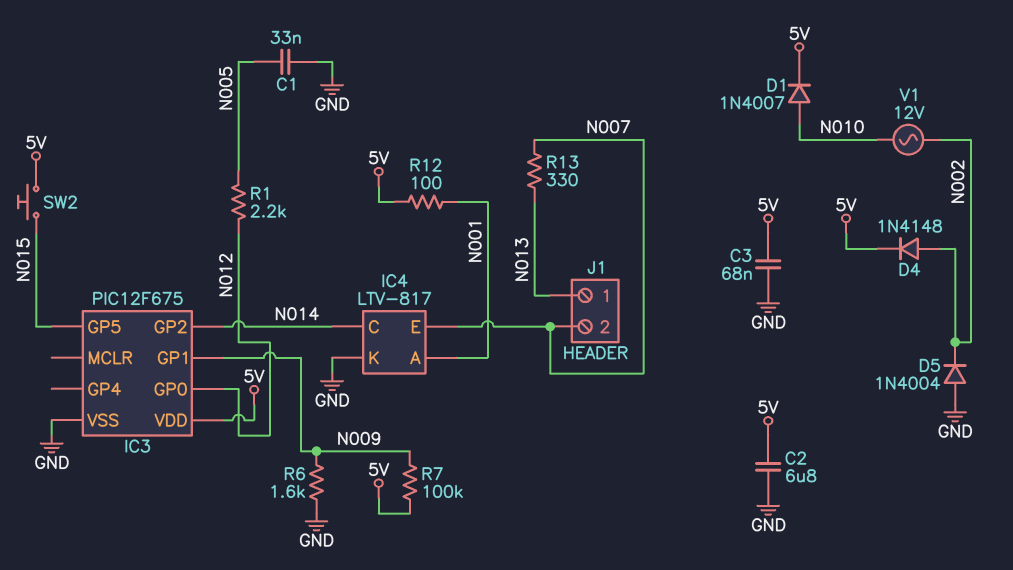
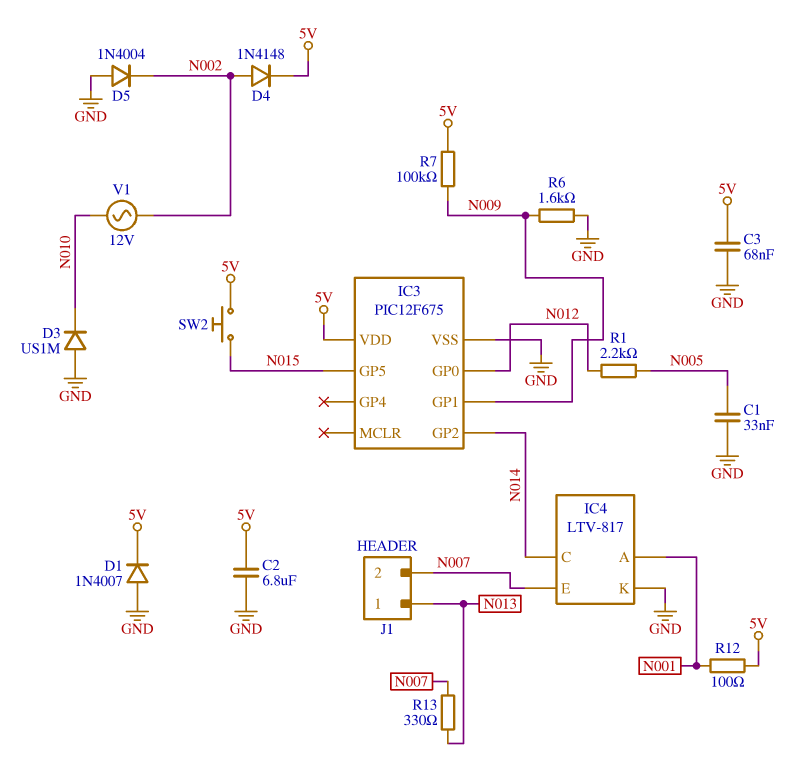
D1: diode 1N4007 (A N010, K 5V) -> diode 1N4007 (A GND, K 5V)
D3: none -> diode US1M (A GND, K N010)

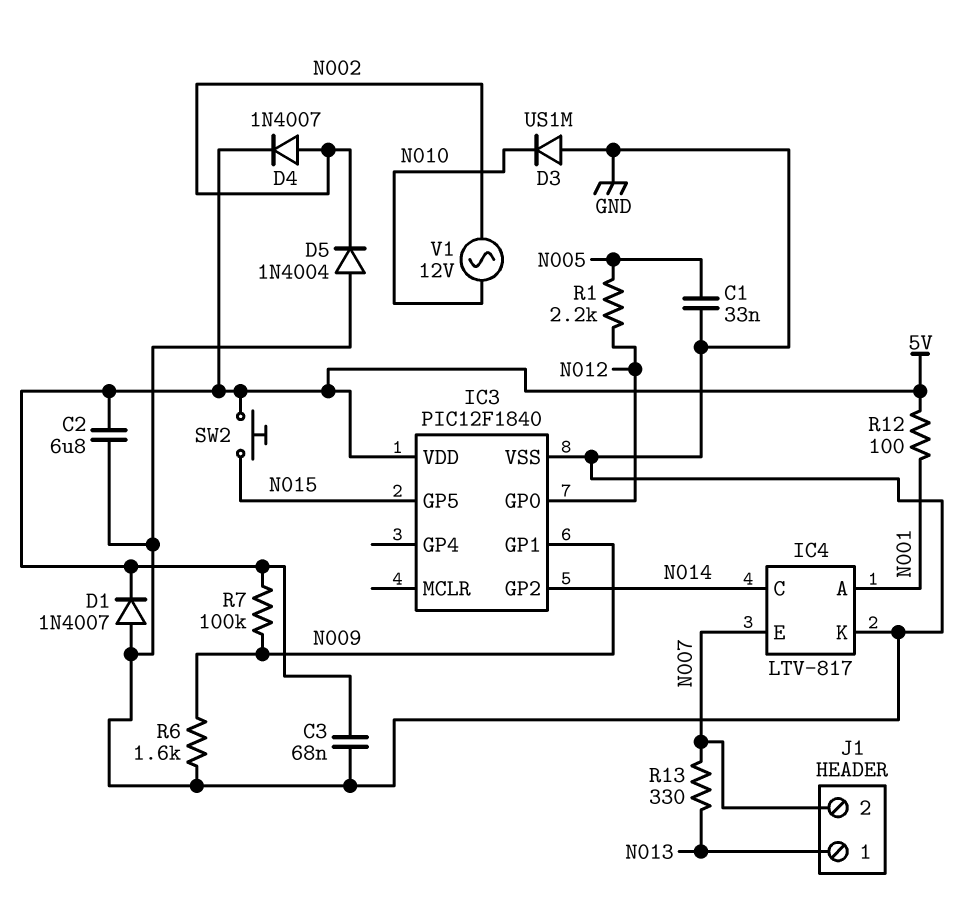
D4: diode 1N4148 (A N002, K 5V) -> diode 1N4007 (A N002, K 5V)
IC3: PIC12F675 -> PIC12F1840

